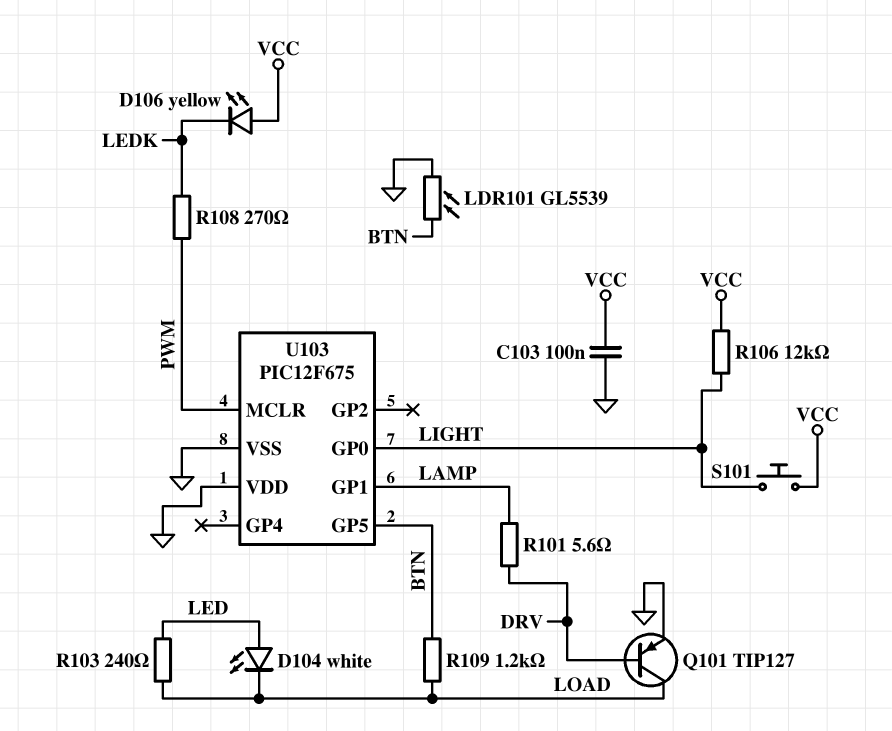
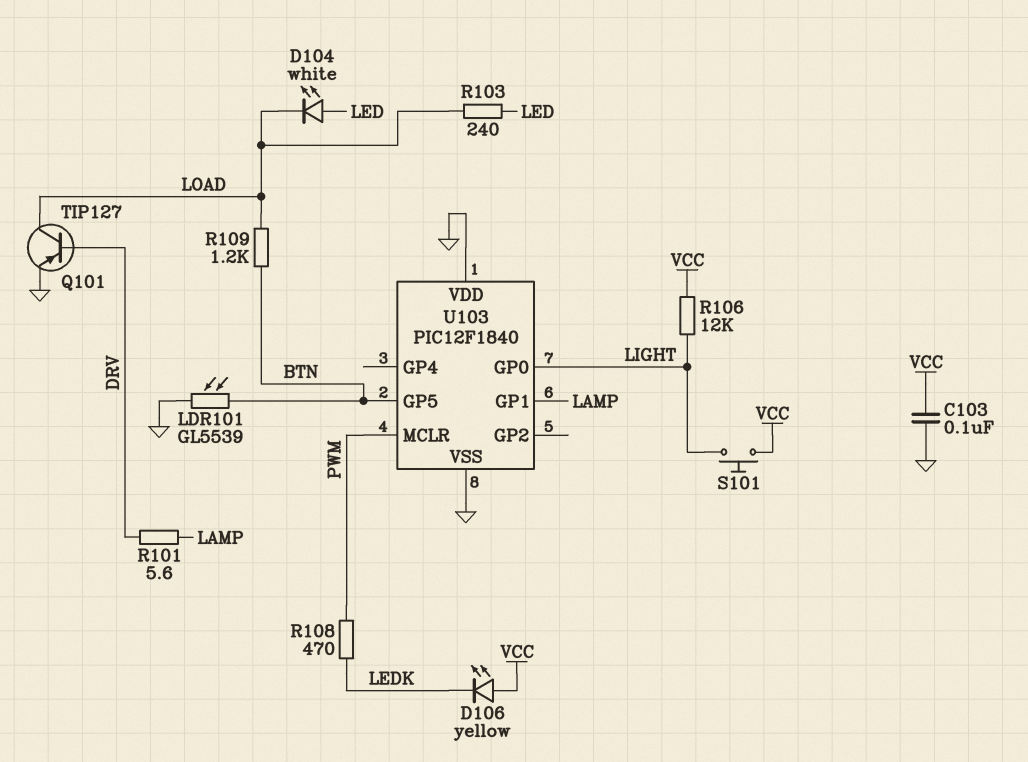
R108: 270 (LEDK, PWM) -> 470 (LEDK, PWM)
U103: PIC12F675 -> PIC12F1840

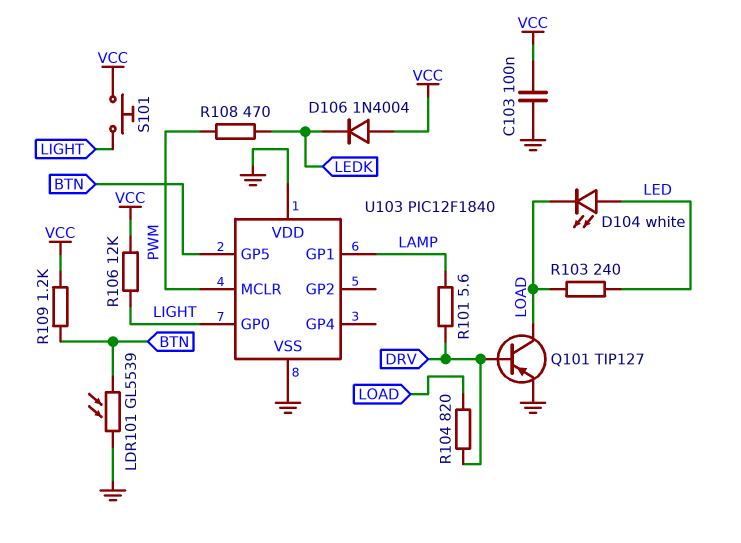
D106: LED yellow (A VCC, K LEDK) -> diode 1N4004 (A VCC, K LEDK)
R104: none -> 820 (DRV, LOAD)
R109: 1.2k (BTN, LOAD) -> 1.2k (BTN, VCC)

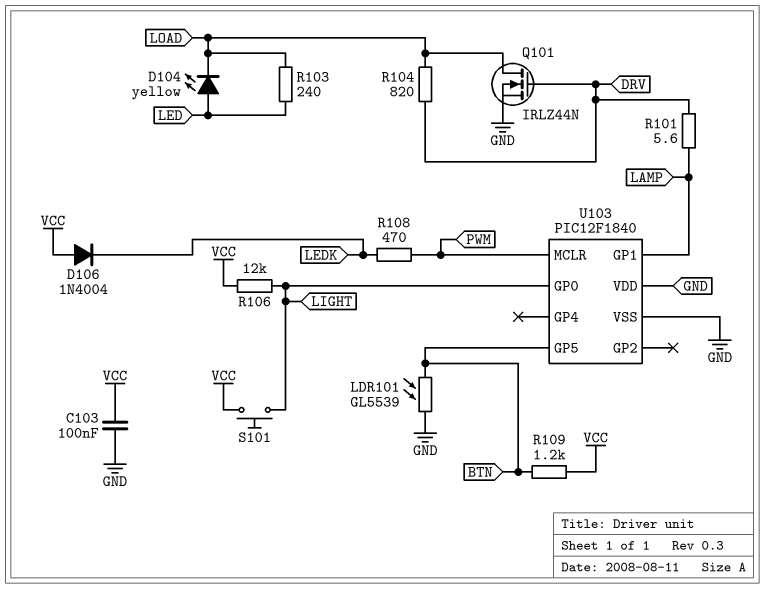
D104: LED white (A LED, K LOAD) -> LED yellow (A LED, K LOAD)
Q101: PNP TIP127 (B DRV, C LOAD, E GND) -> NMOS IRLZ44N (G DRV, D LOAD, S GND)

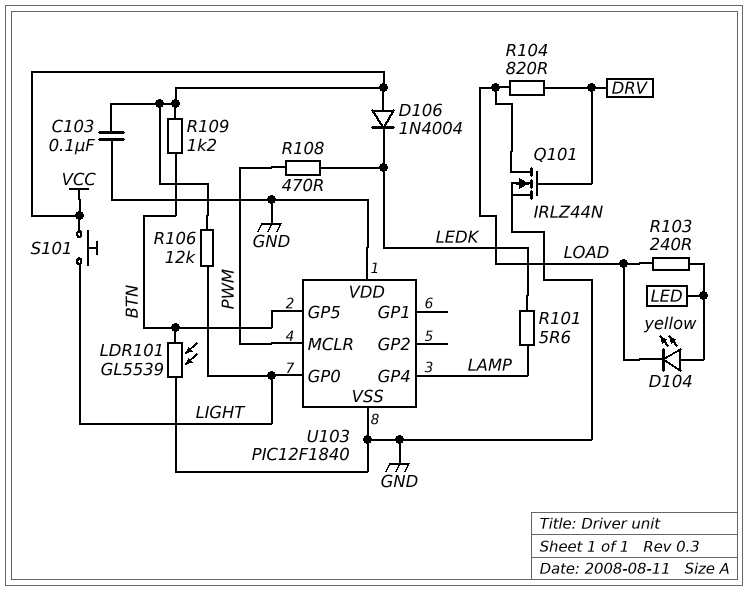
R101: 5.6 (DRV, LAMP) -> 5.6 (LAMP, LEDK)
U103 pin GP1: LAMP -> none
U103 pin GP4: none -> LAMP

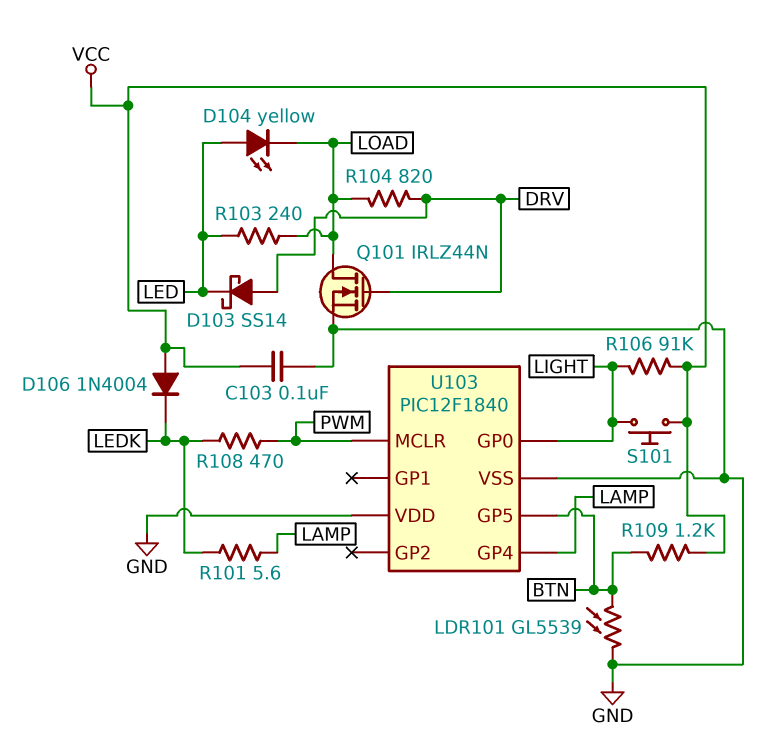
D103: none -> schottky SS14 (A DRV, K LED)
R106: 12k (LIGHT, VCC) -> 91k (LIGHT, VCC)

